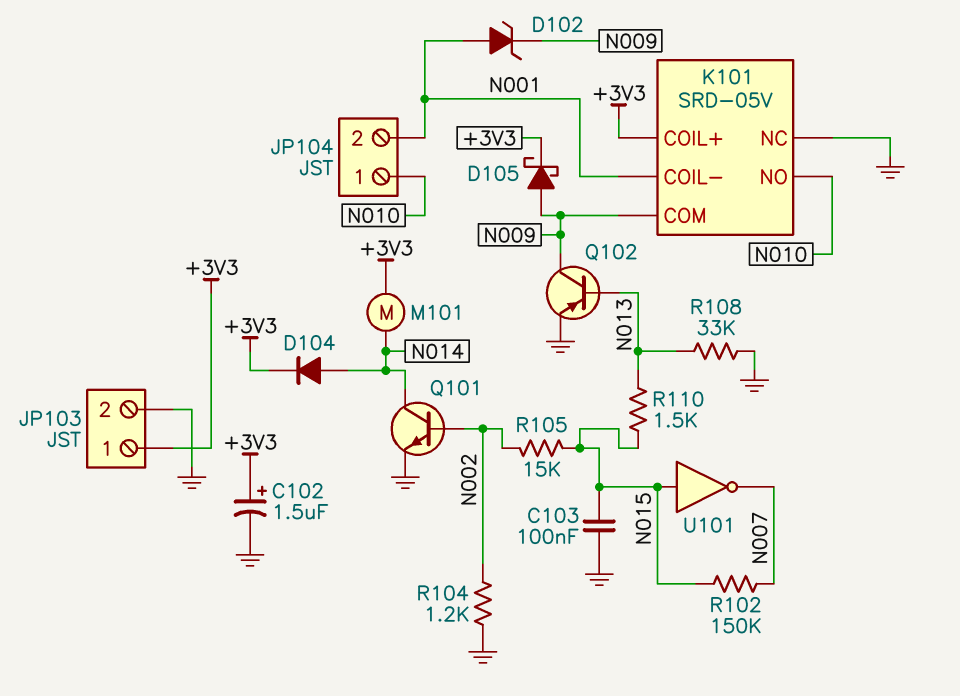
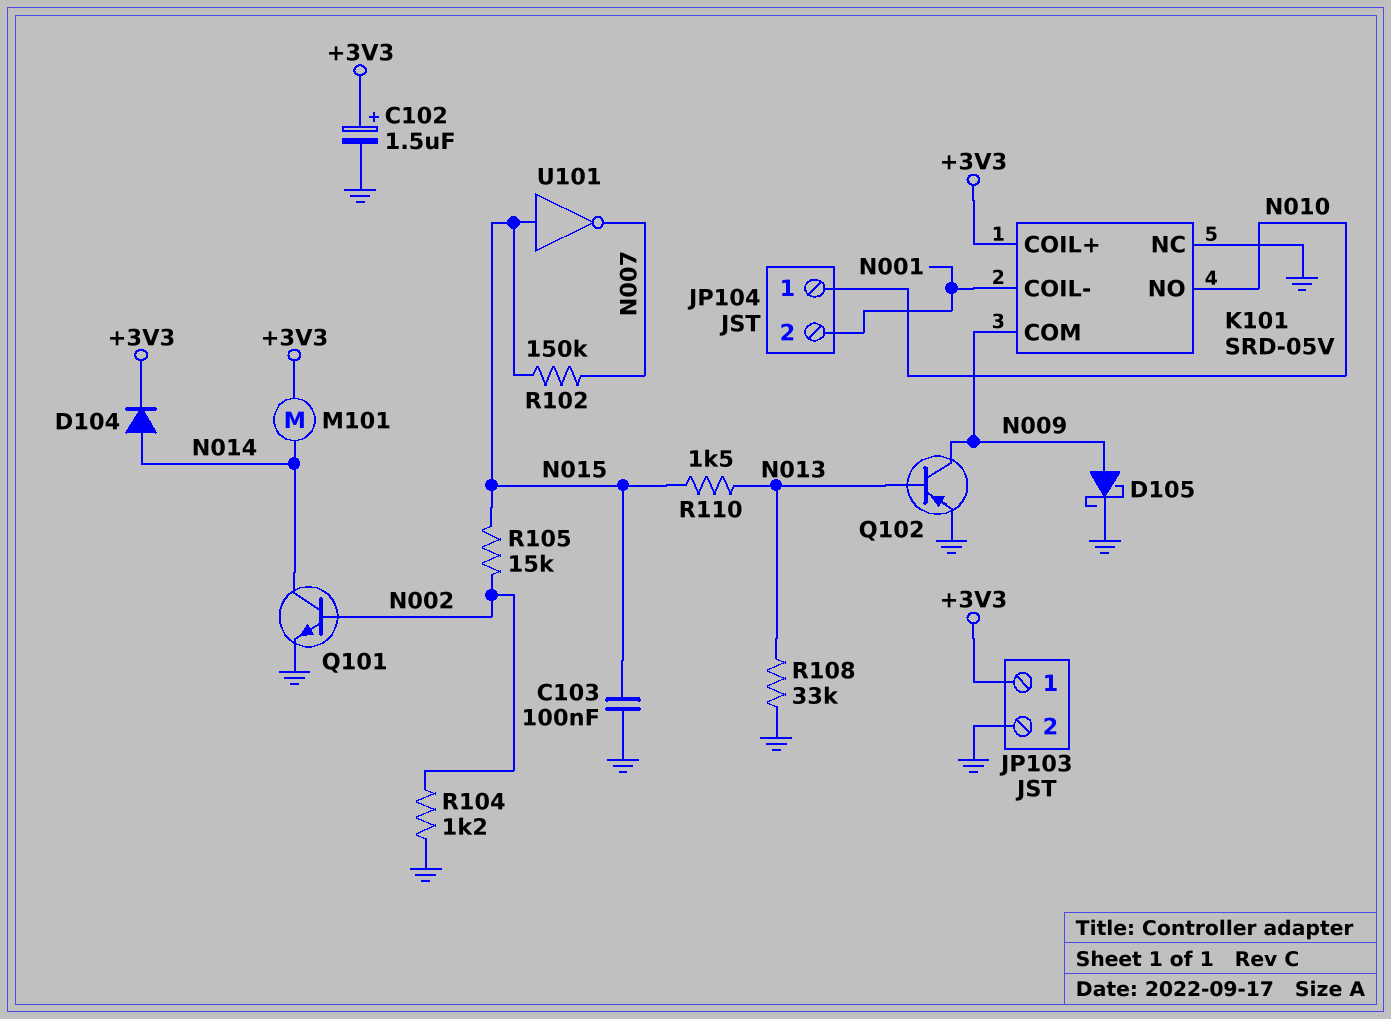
D102: zener (A N001, K N009) -> none
D105: schottky (A N009, K +3V3) -> schottky (A N009, K GND)

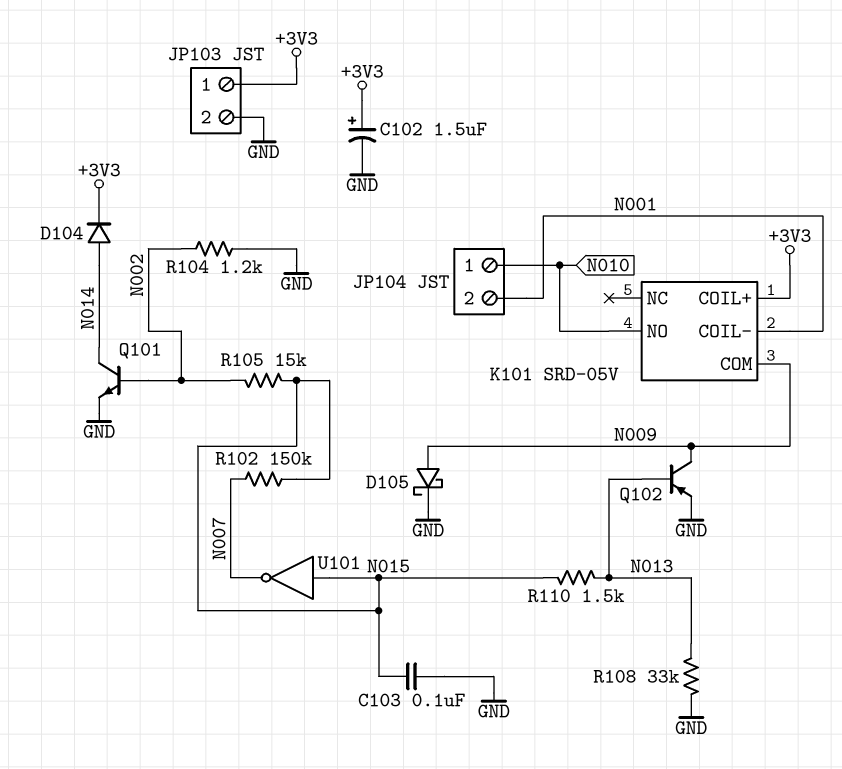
K101 pin NC: GND -> none
M101: motor (+3V3, N014) -> none

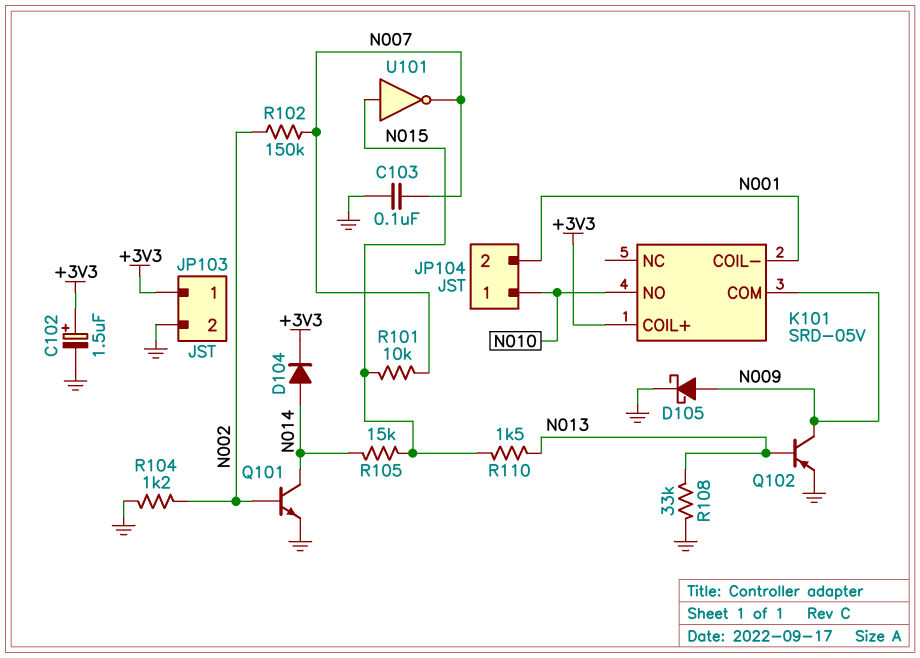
C103: 100nF (GND, N015) -> 100nF (GND, N007)
R101: none -> 10k (N007, N015)
R102: 150k (N007, N015) -> 150k (N002, N007)
R105: 15k (N002, N015) -> 15k (N014, N015)

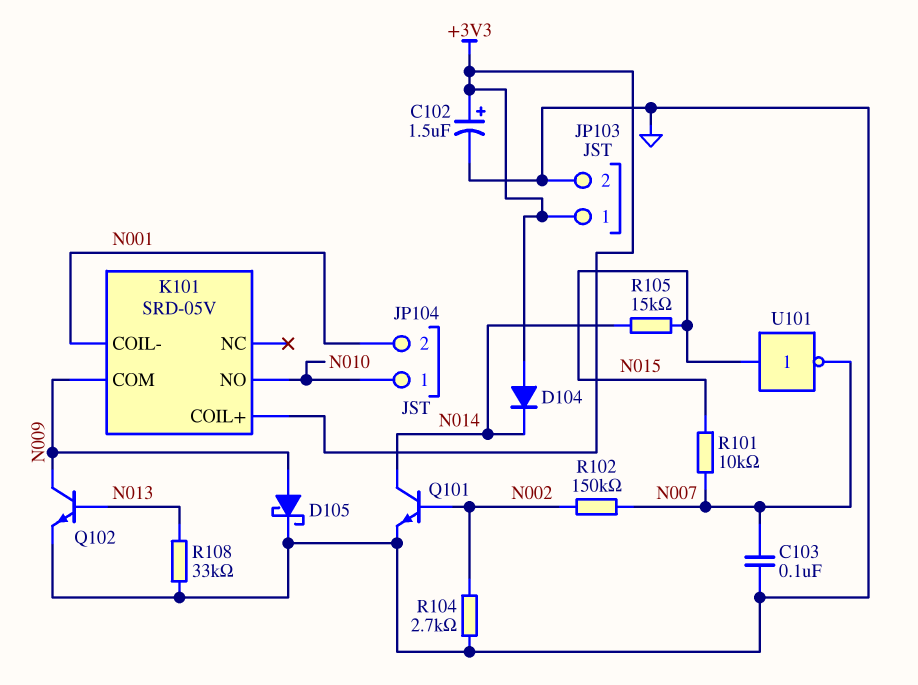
D104: diode (A N014, K +3V3) -> diode (A +3V3, K N014)
Q102: PNP (B N013, C N009, E GND) -> NPN (B N013, C N009, E GND)
R104: 1.2k (GND, N002) -> 2.7k (GND, N002)
R110: 1.5k (N013, N015) -> none

